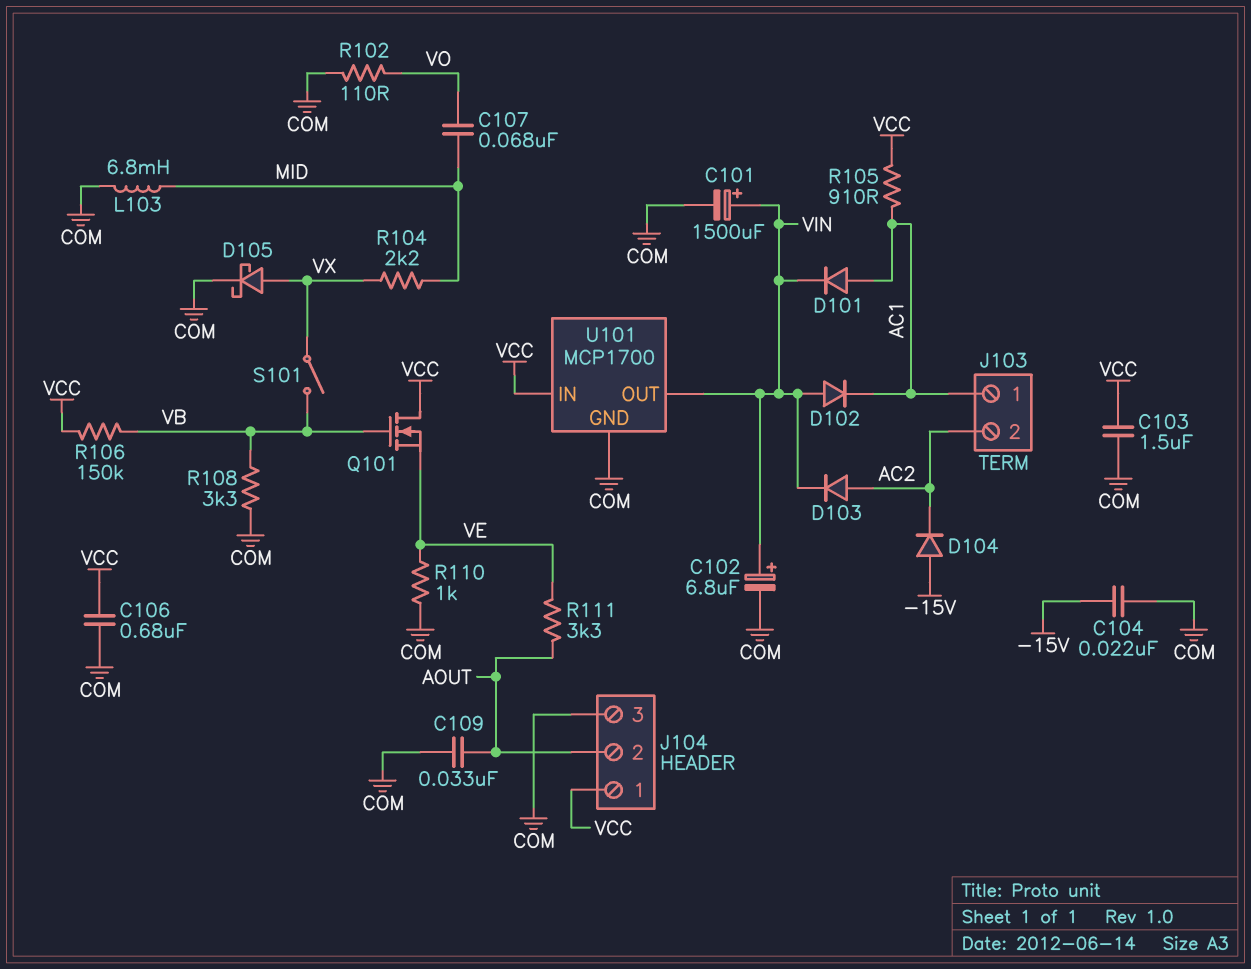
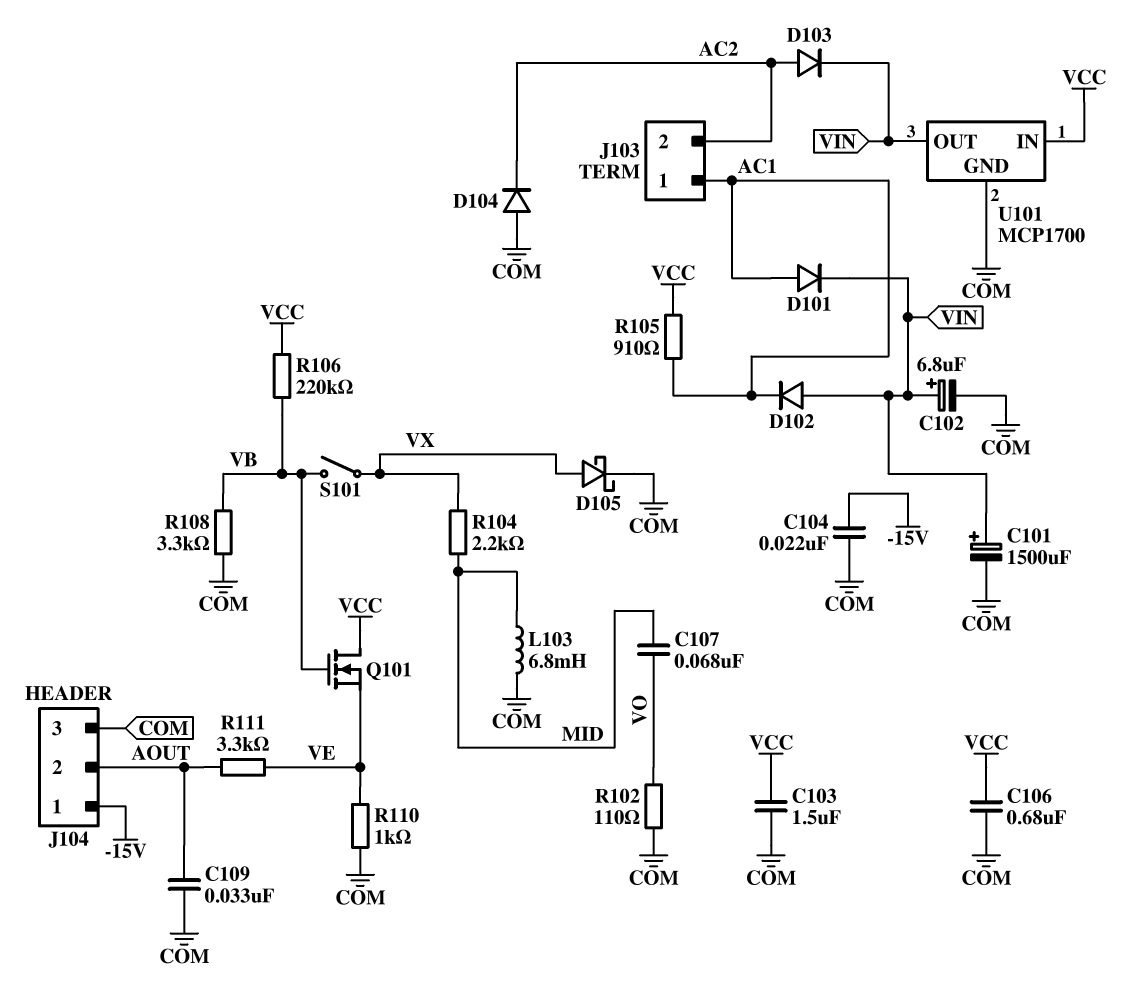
D104: diode (A -15V, K AC2) -> diode (A COM, K AC2)
J104 pin 1: VCC -> -15V
R106: 150k (VB, VCC) -> 220k (VB, VCC)

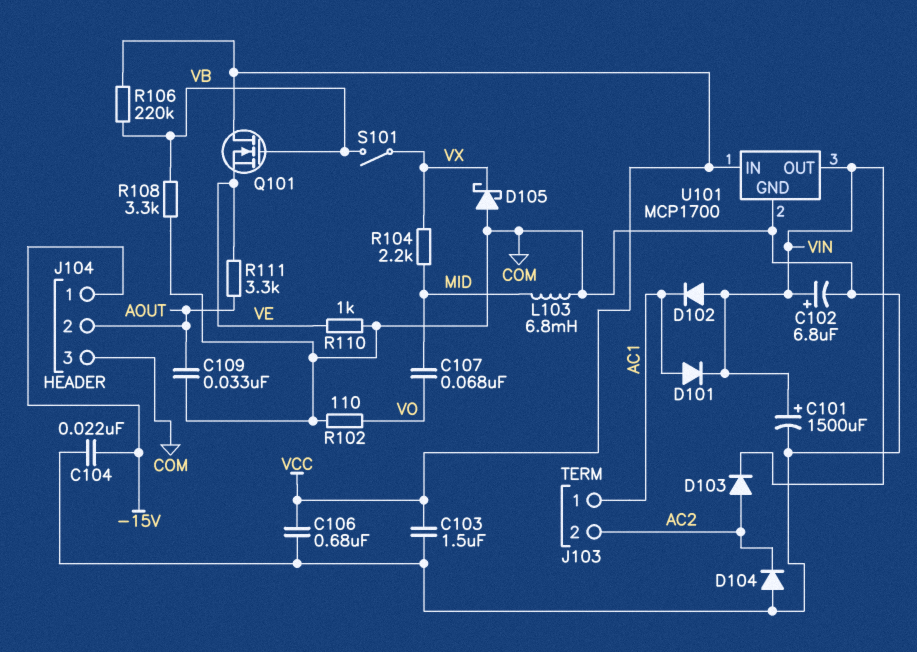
D105: schottky (A VX, K COM) -> schottky (A COM, K VX)
R105: 910 (AC1, VCC) -> none

